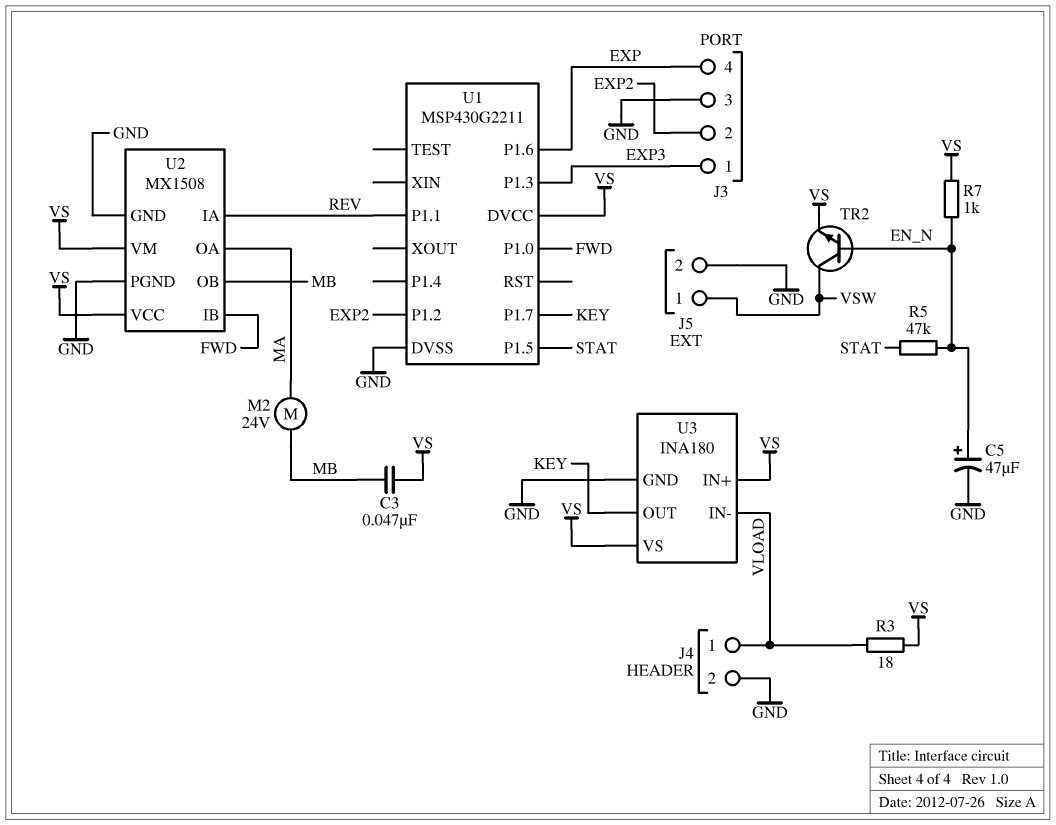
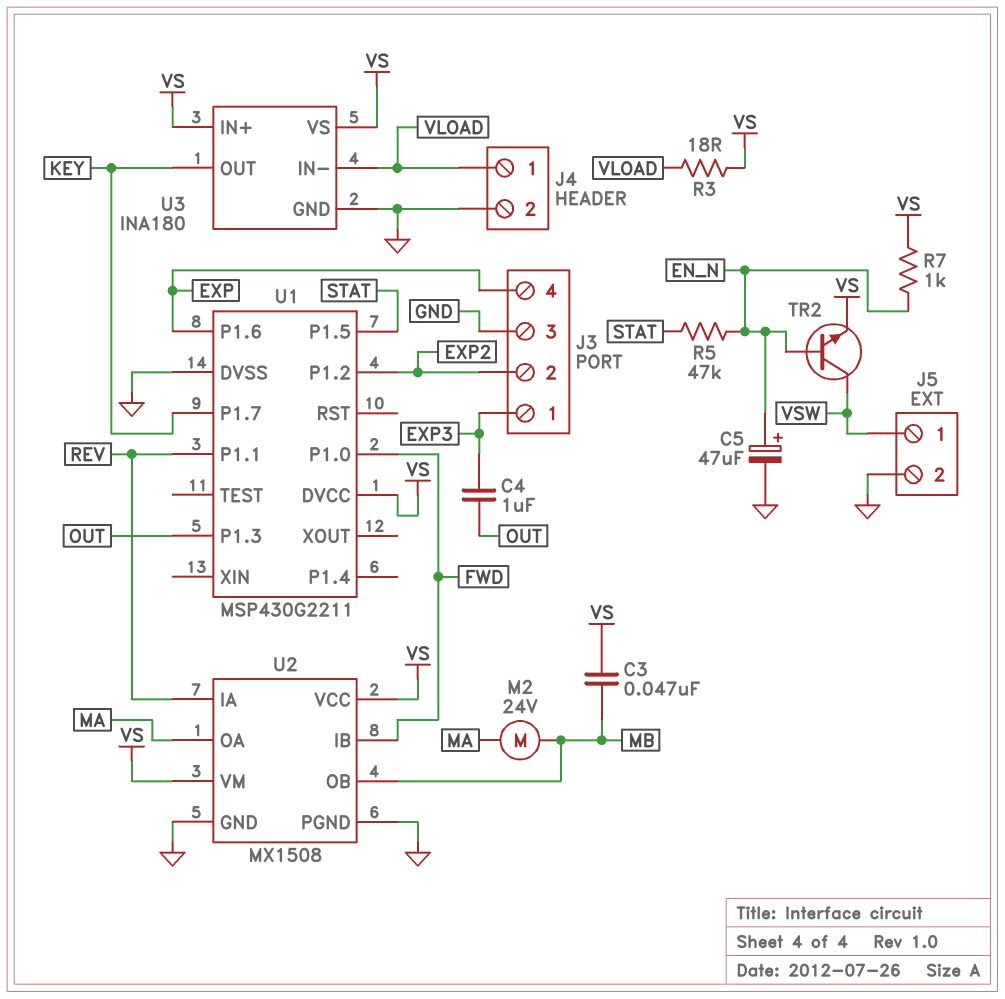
C4: none -> 1uF (EXP3, OUT)
U1 pin P1.3: EXP3 -> OUT

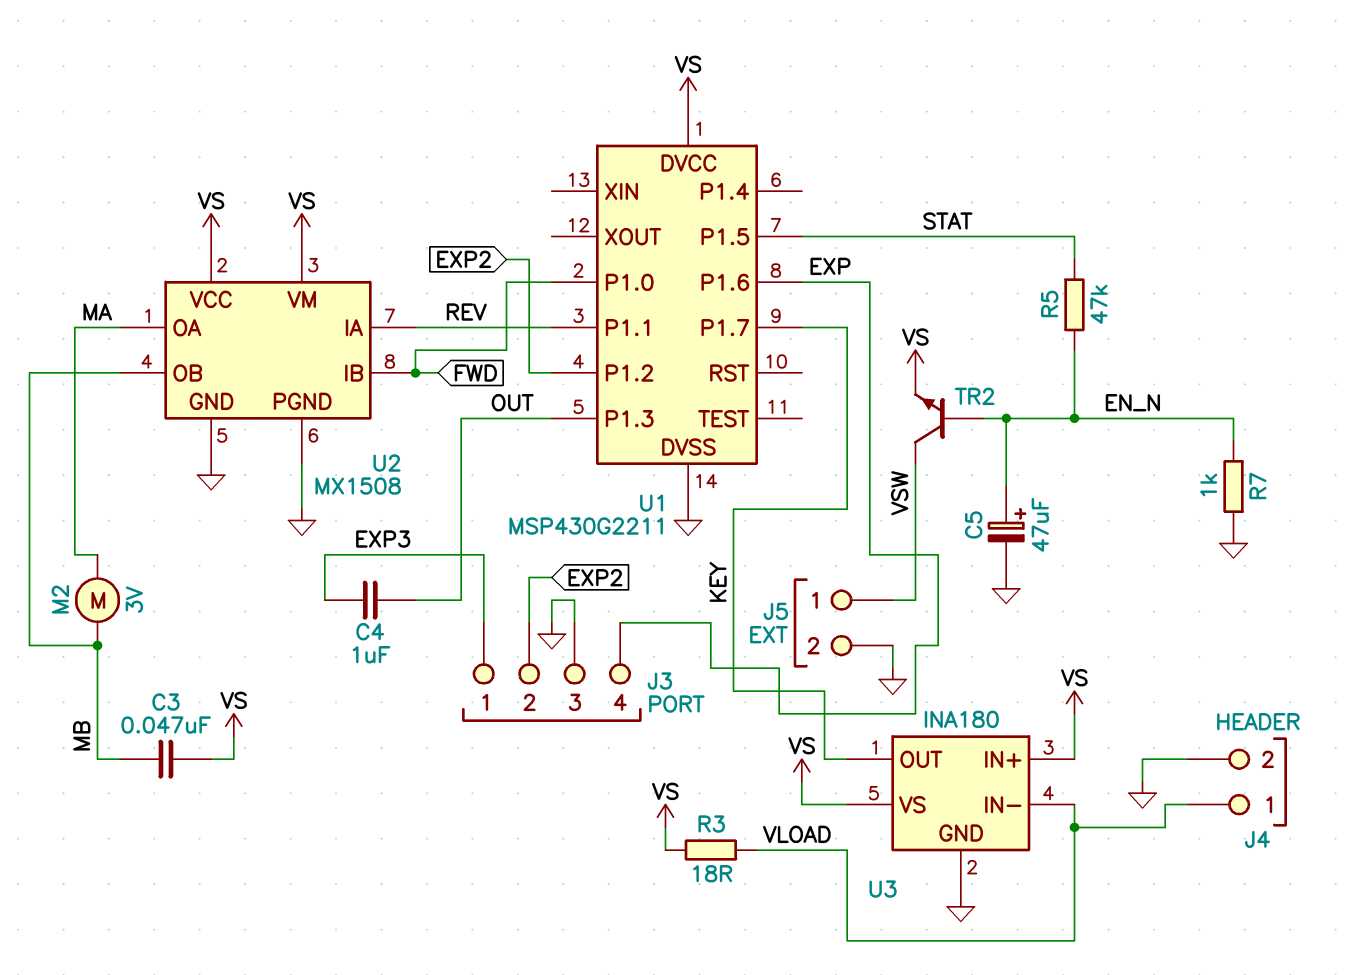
M2: motor 24V (MA, MB) -> motor 3V (MA, MB)
R7: 1k (EN_N, VS) -> 1k (EN_N, GND)

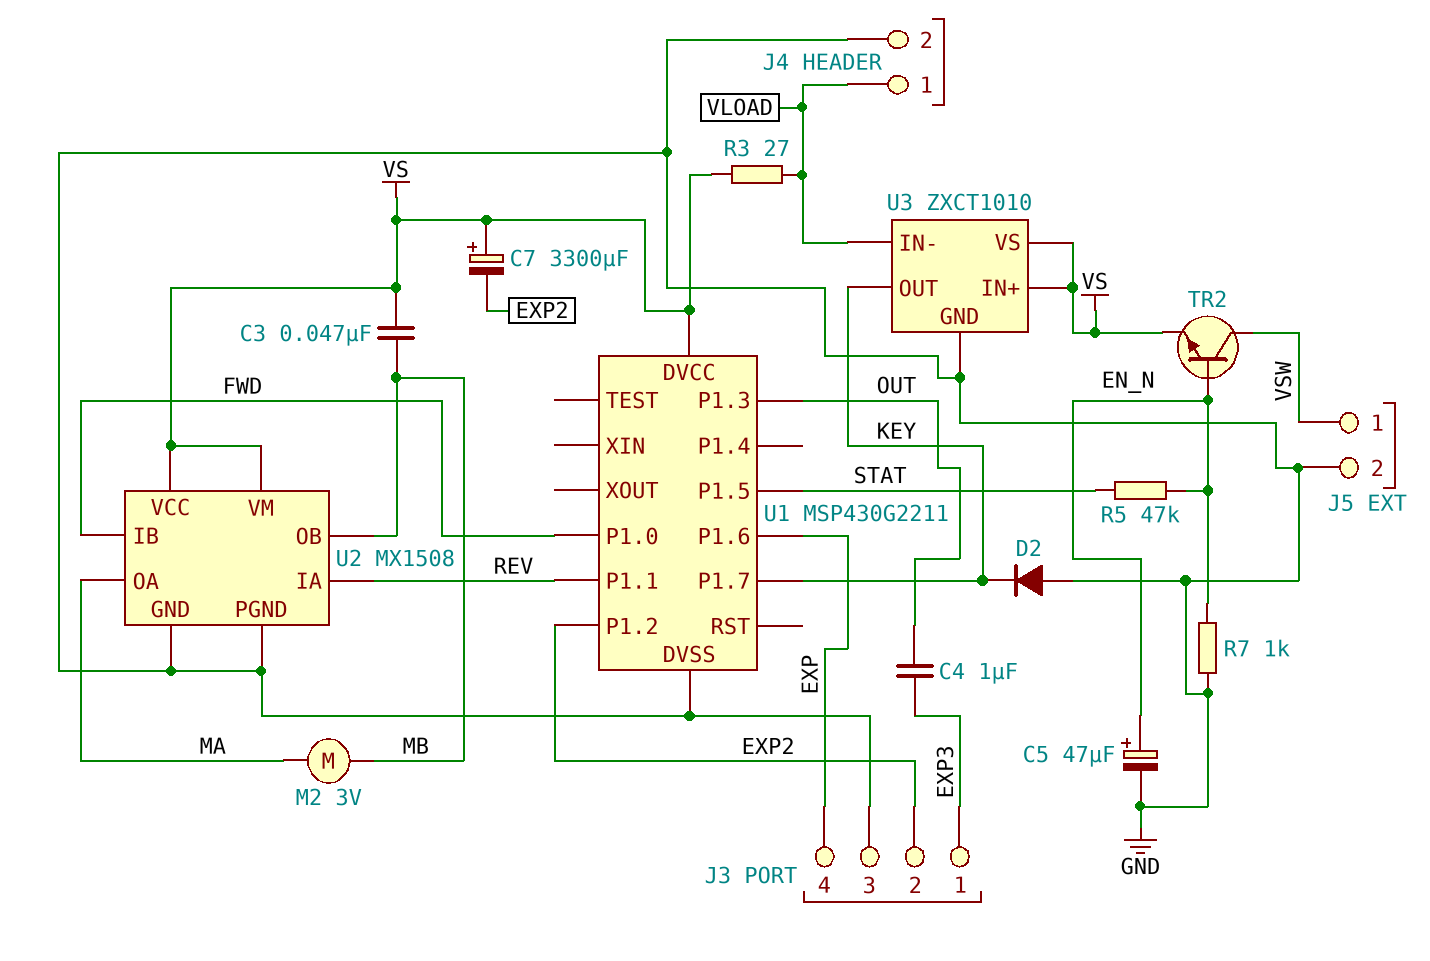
C7: none -> 3300uF (plus VS, minus EXP2)
D2: none -> diode (A GND, K KEY)
R3: 18 (VLOAD, VS) -> 27 (VLOAD, VS)
U3: INA180 -> ZXCT1010

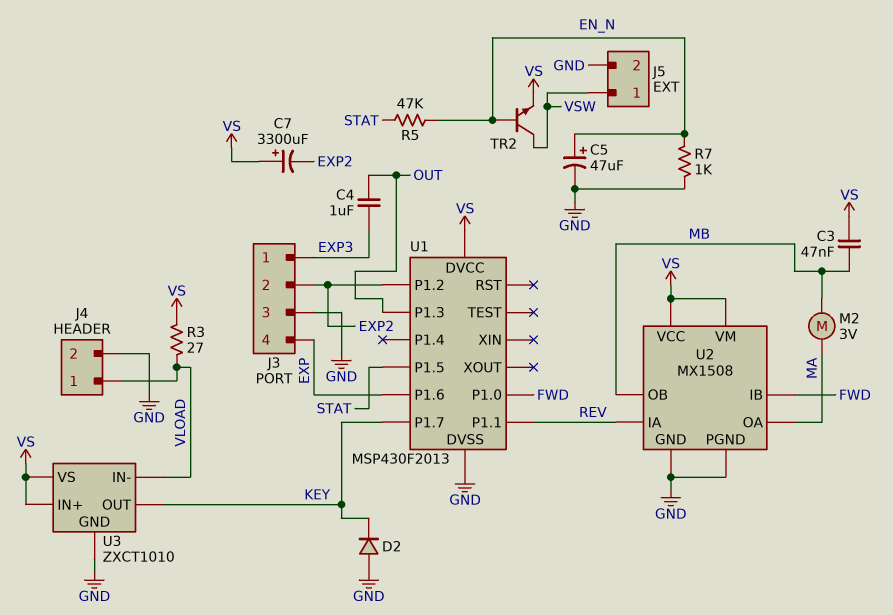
U1: MSP430G2211 -> MSP430F2013

